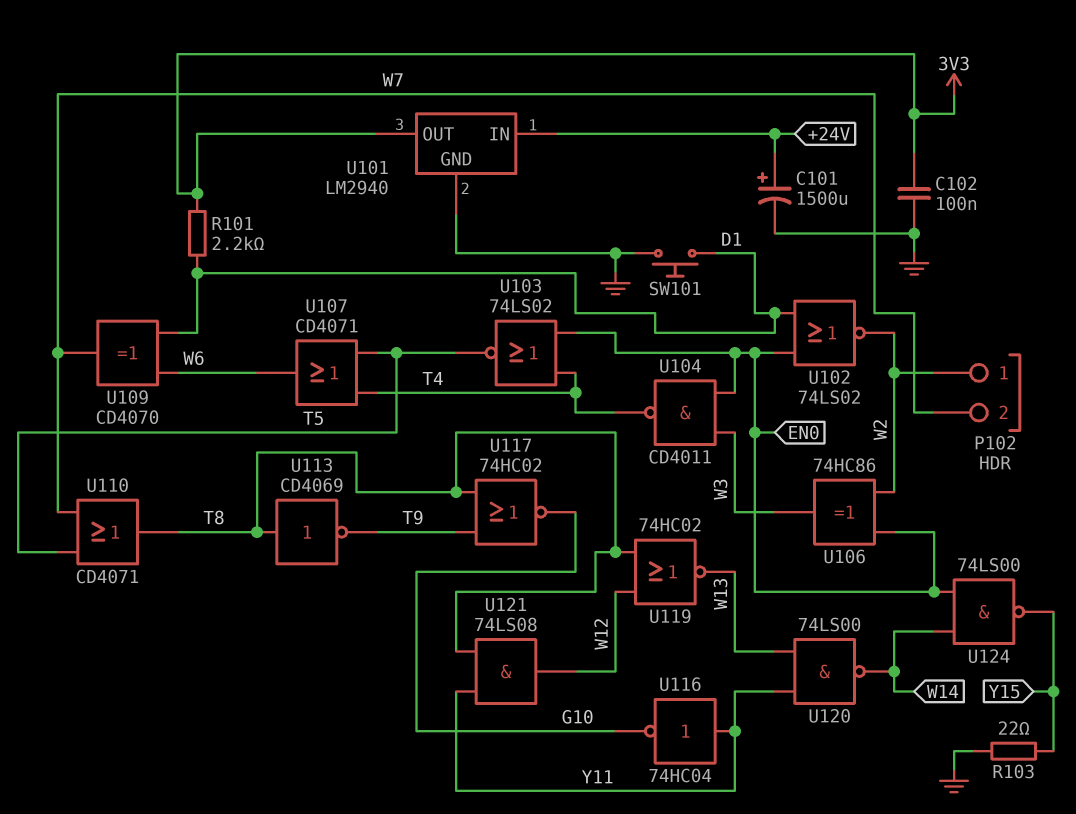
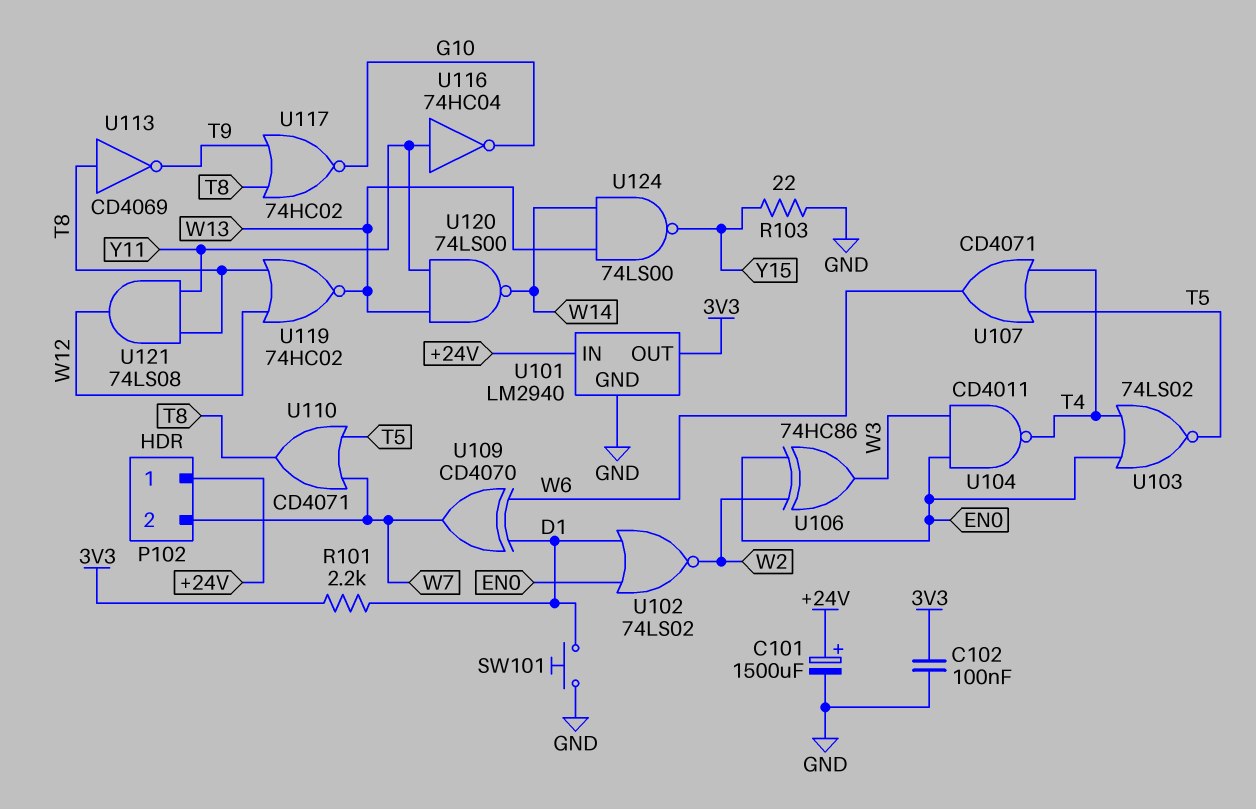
P102 pin 1: W2 -> +24V
U124: NAND 74LS00 (in EN0, in W14, out Y15) -> NAND 74LS00 (in W13, in W14, out Y15)

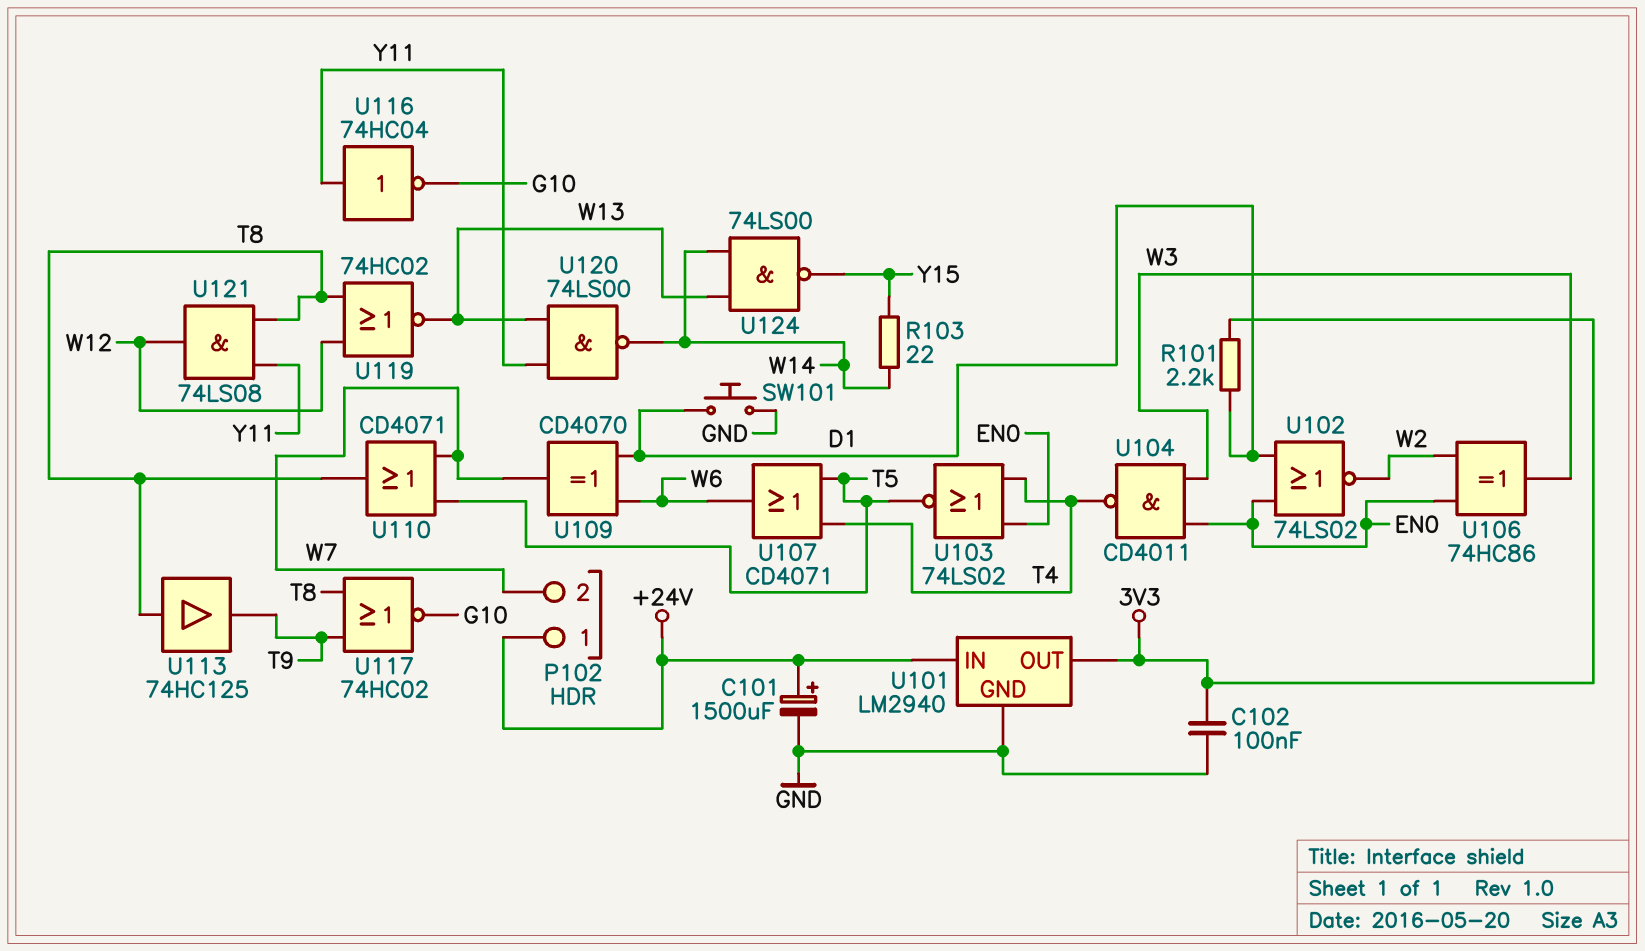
R103: 22 (GND, Y15) -> 22 (W14, Y15)
U113: NOT CD4069 (in T8, out T9) -> buffer 74HC125 (in T8, out T9)

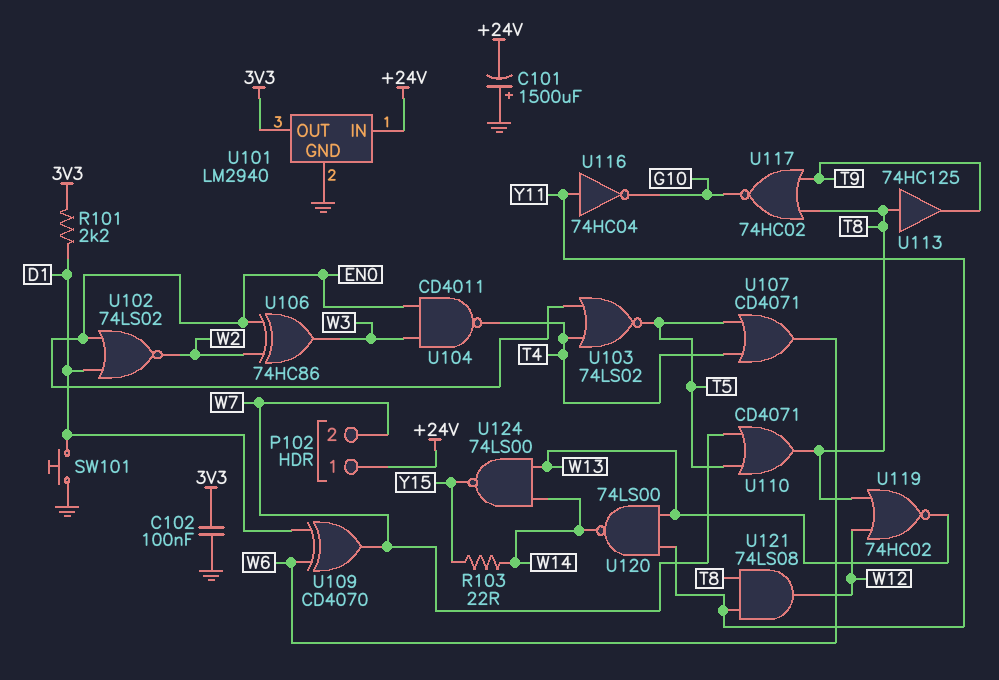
C101: 1500uF (plus +24V, minus GND) -> 1500uF (plus GND, minus +24V)

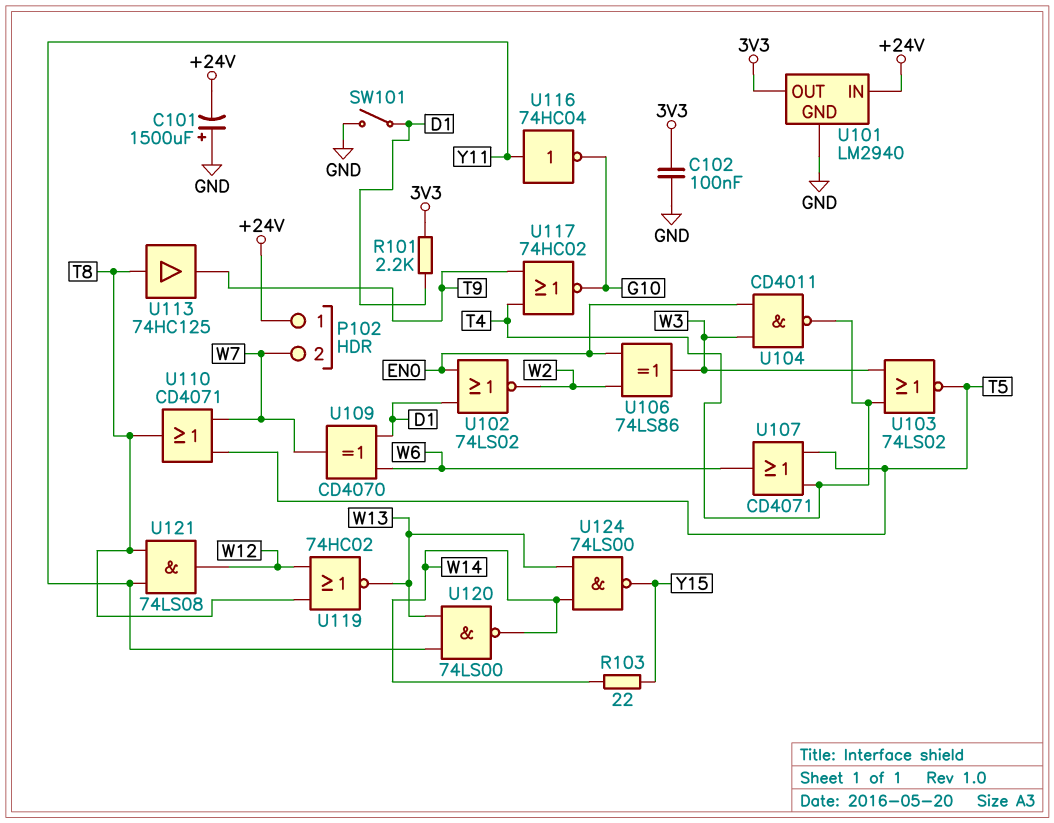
SW101: button (D1, GND) -> switch (D1, GND)
U103: NOR 74LS02 (in EN0, in T4, out T5) -> NOR 74LS02 (in T4, in W3, out T5)
U106: XOR 74HC86 (in EN0, in W2, out W3) -> XOR 74LS86 (in EN0, in W2, out W3)
U117: NOR 74HC02 (in T8, in T9, out G10) -> NOR 74HC02 (in T4, in T9, out G10)

